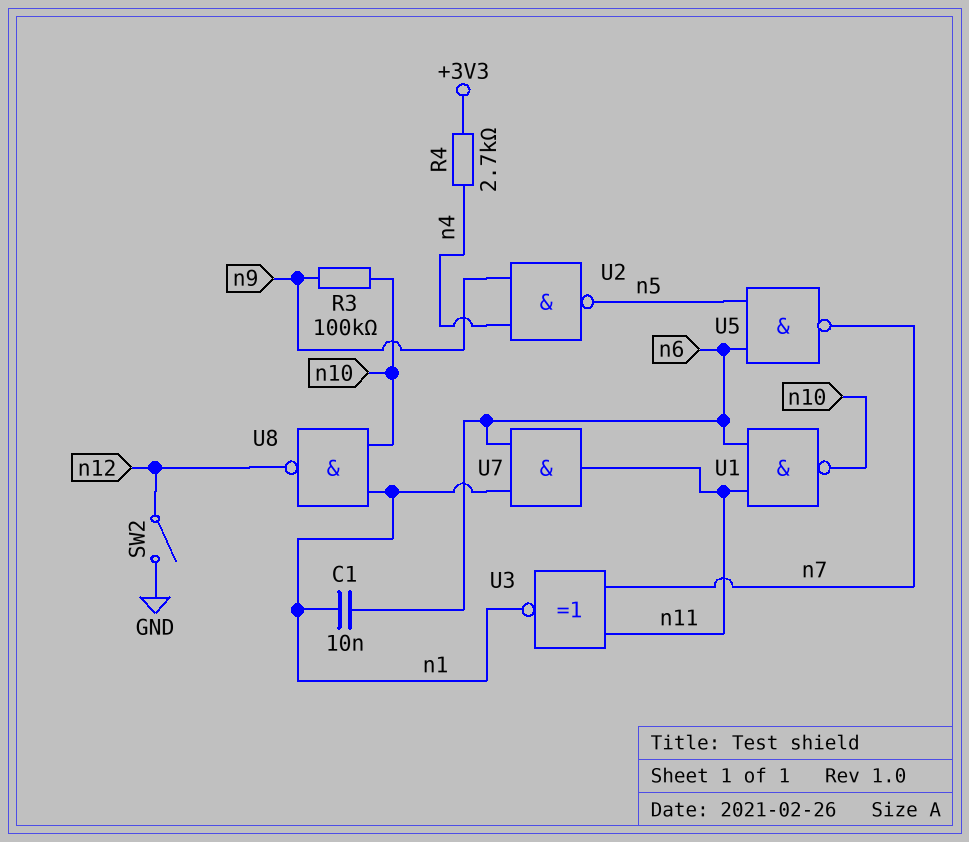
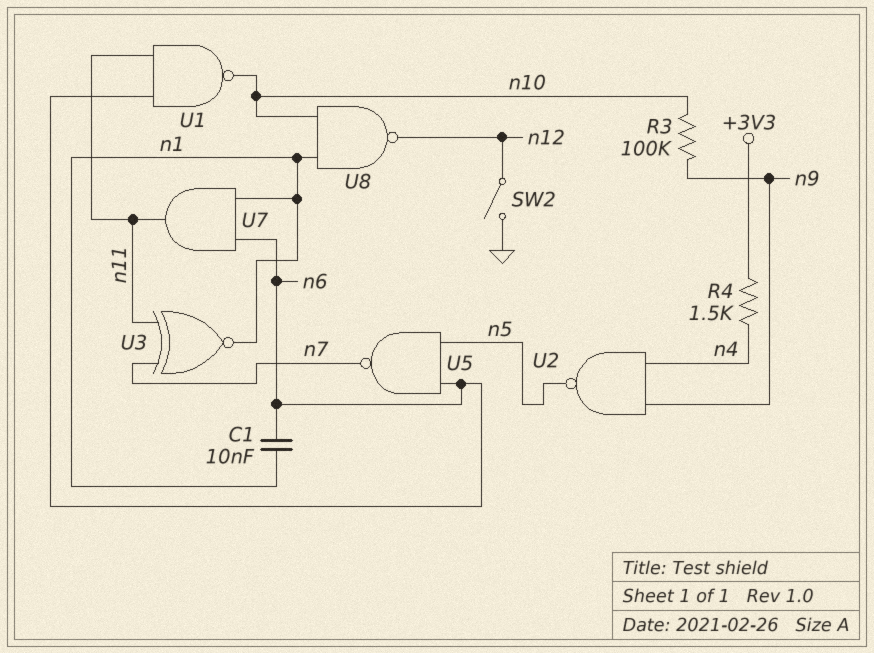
R4: 2.7k (+3V3, n4) -> 1.5k (+3V3, n4)

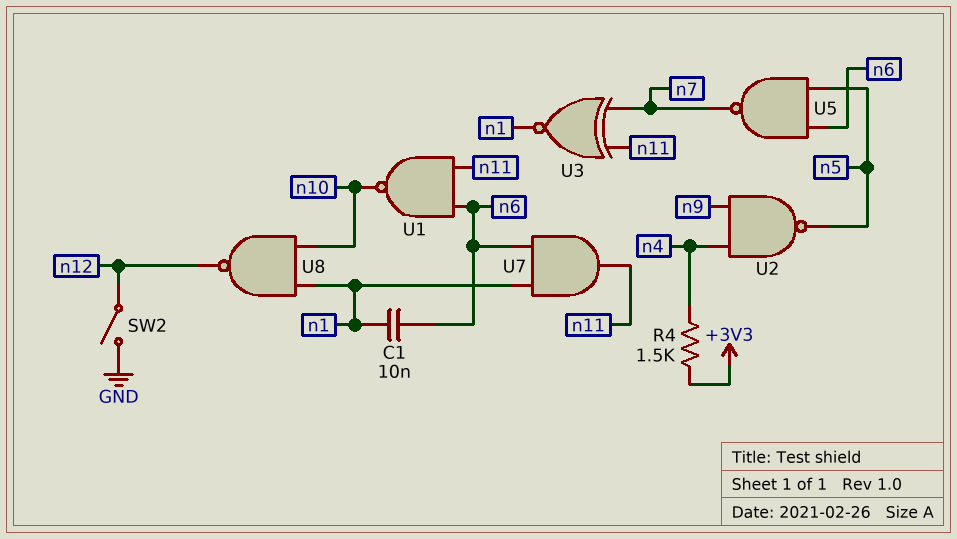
R3: 100k (n9, n10) -> none

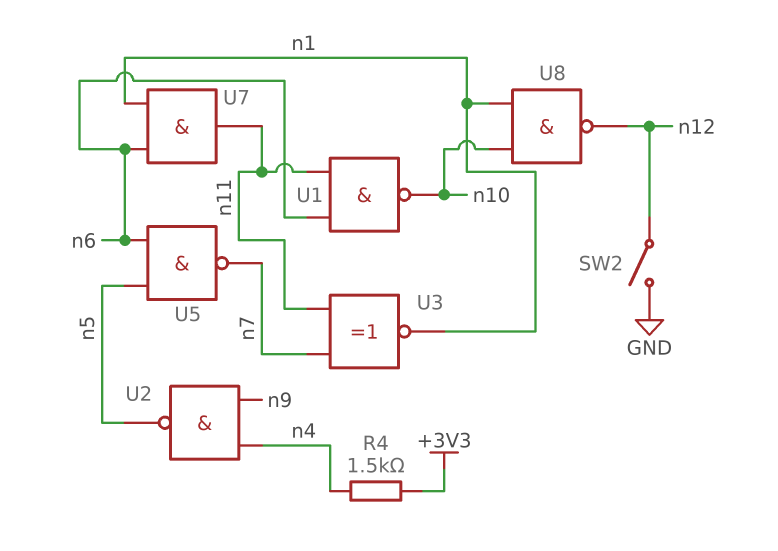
C1: 10nF (n1, n6) -> none

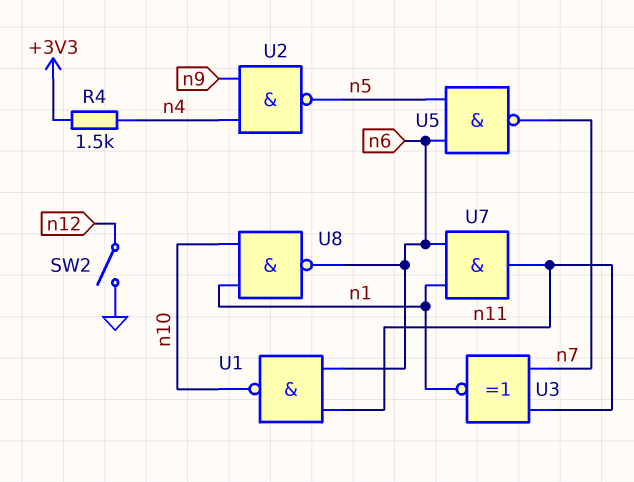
U8: NAND (in n1, in n10, out n12) -> NAND (in n1, in n10, out n6)

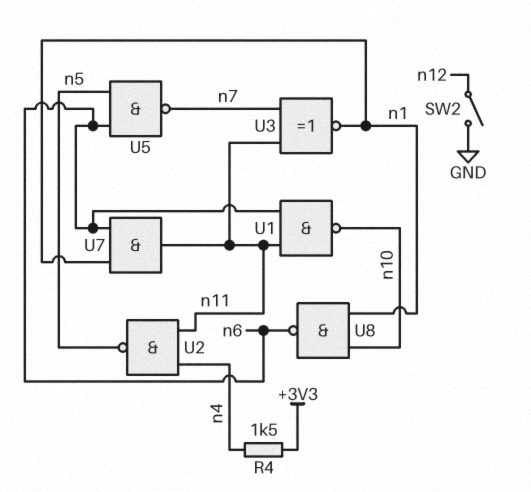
U2: NAND (in n4, in n9, out n5) -> NAND (in n4, in n11, out n5)

